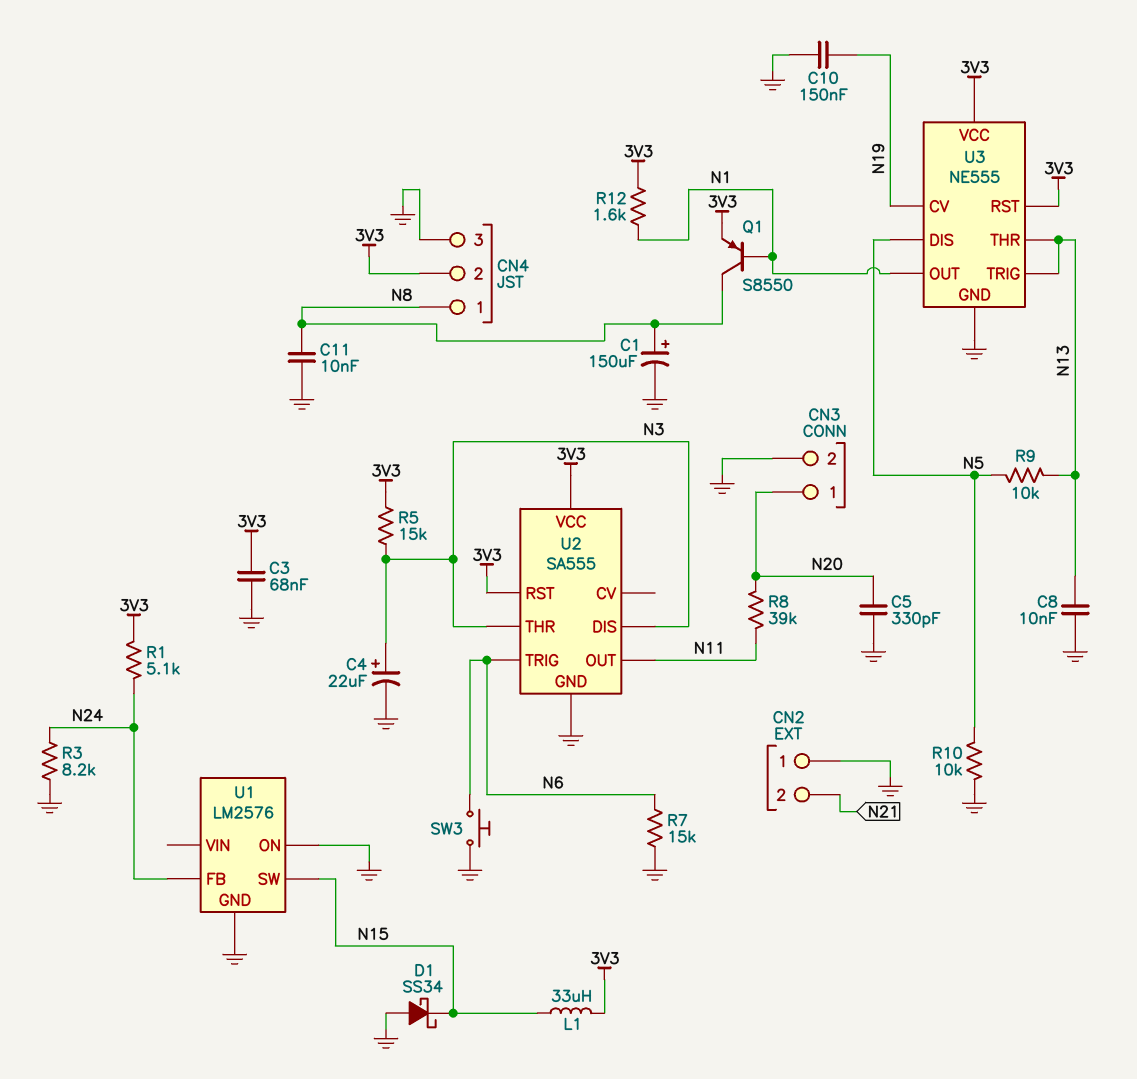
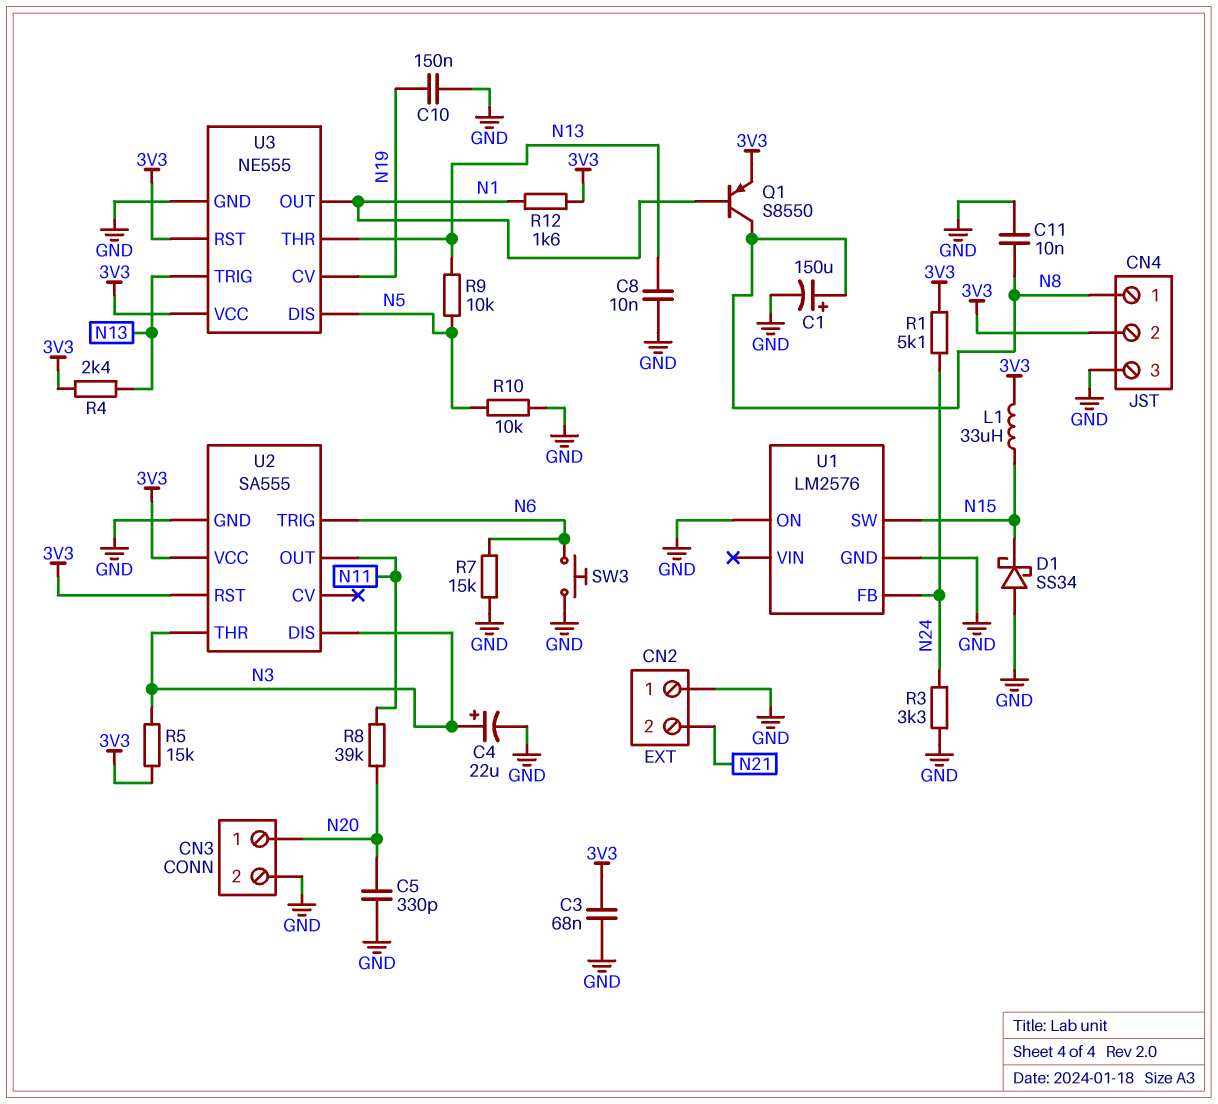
R3: 8.2k (GND, N24) -> 3.3k (GND, N24)
R4: none -> 2.4k (3V3, N13)

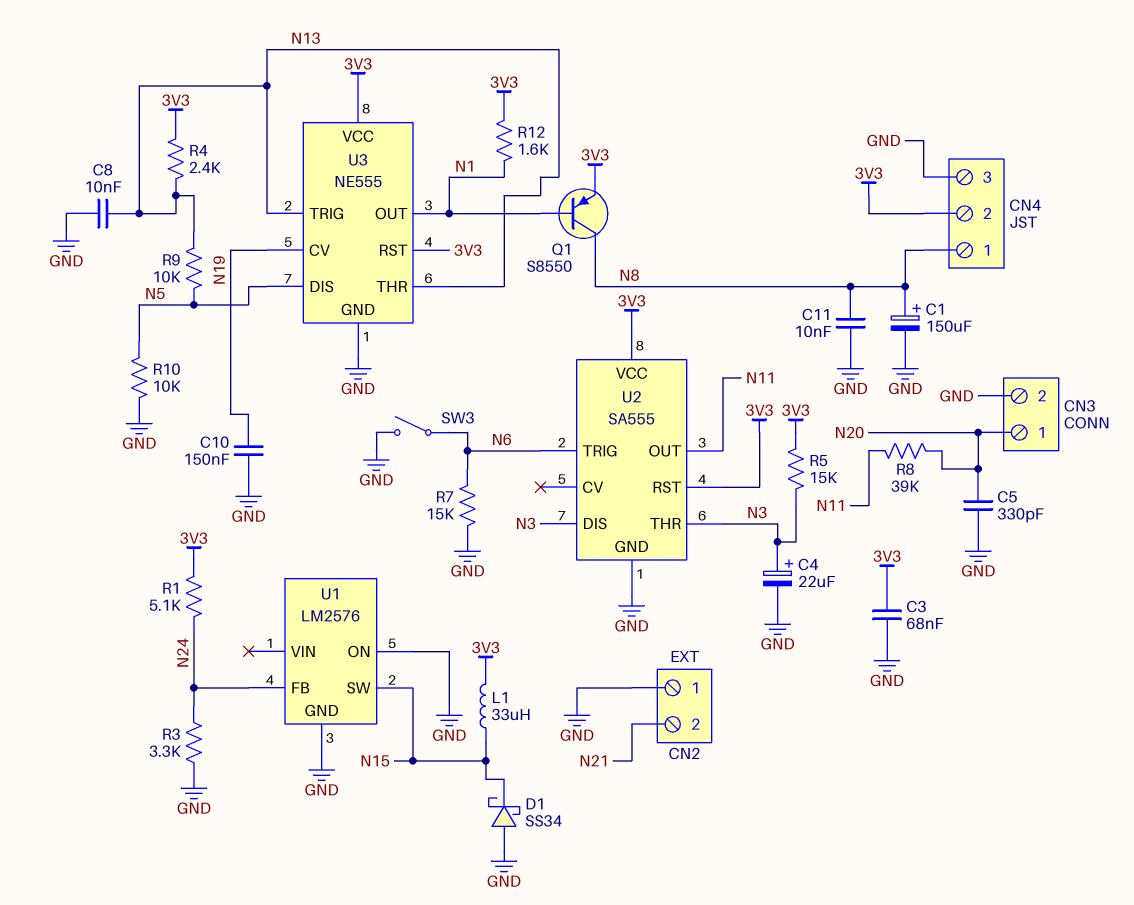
SW3: button (GND, N6) -> switch (GND, N6)

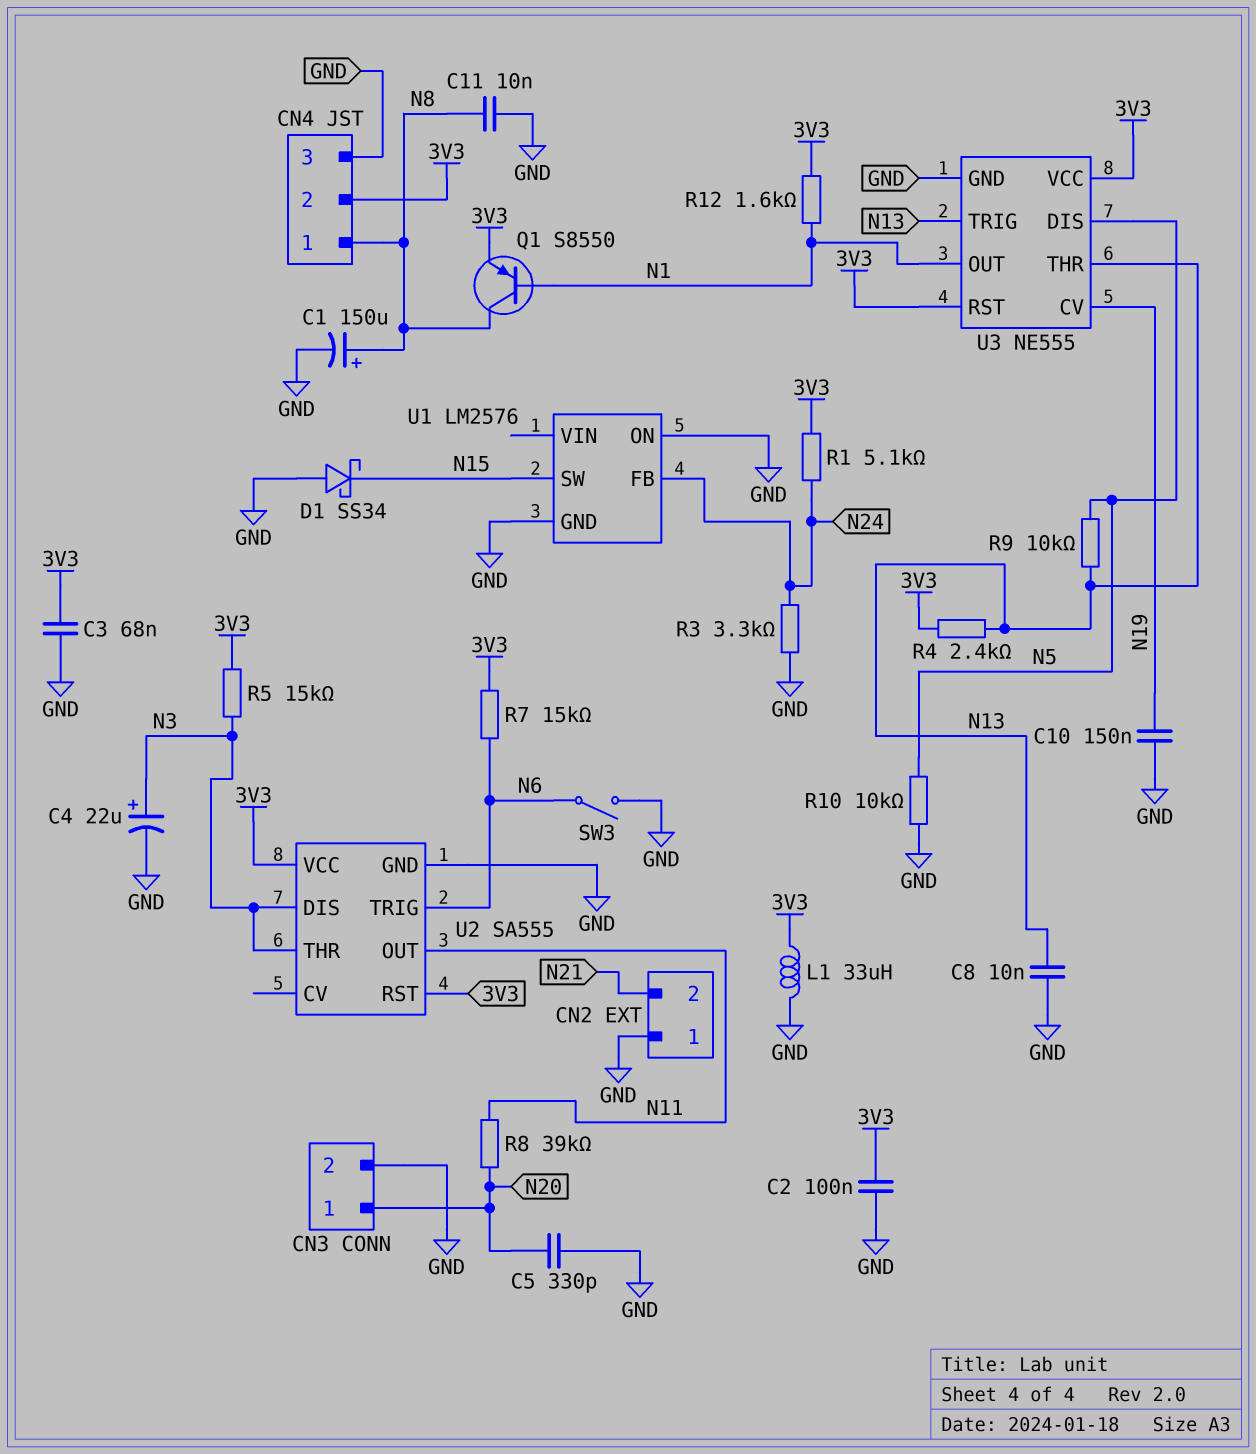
C2: none -> 100nF (3V3, GND)
L1: 33uH (3V3, N15) -> 33uH (3V3, GND)
R7: 15k (GND, N6) -> 15k (3V3, N6)

